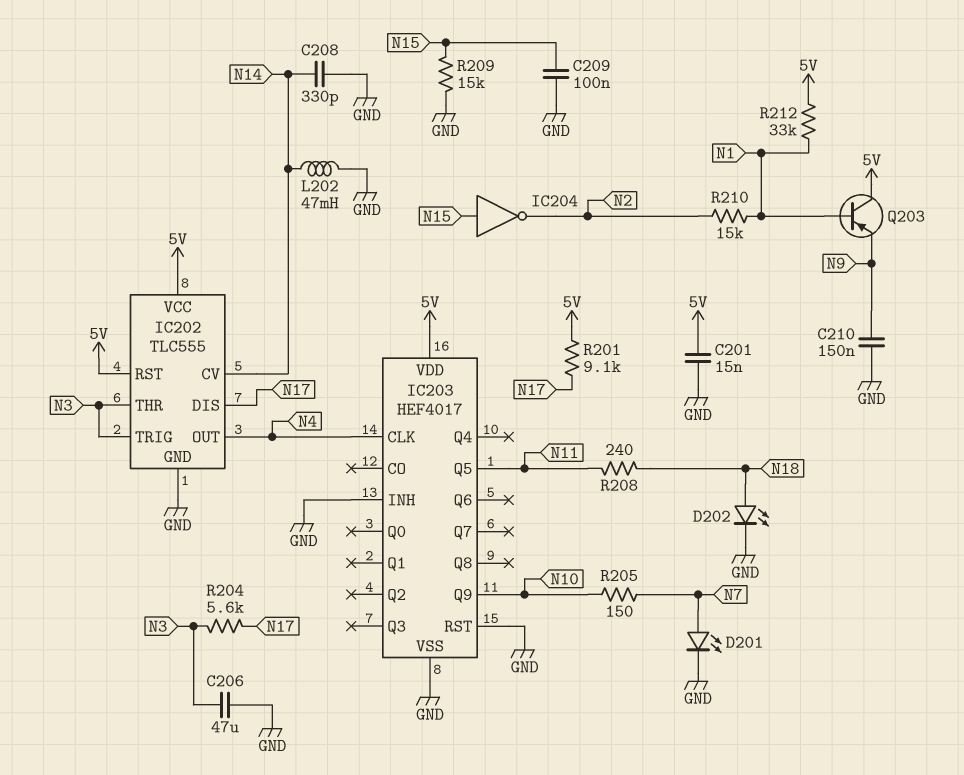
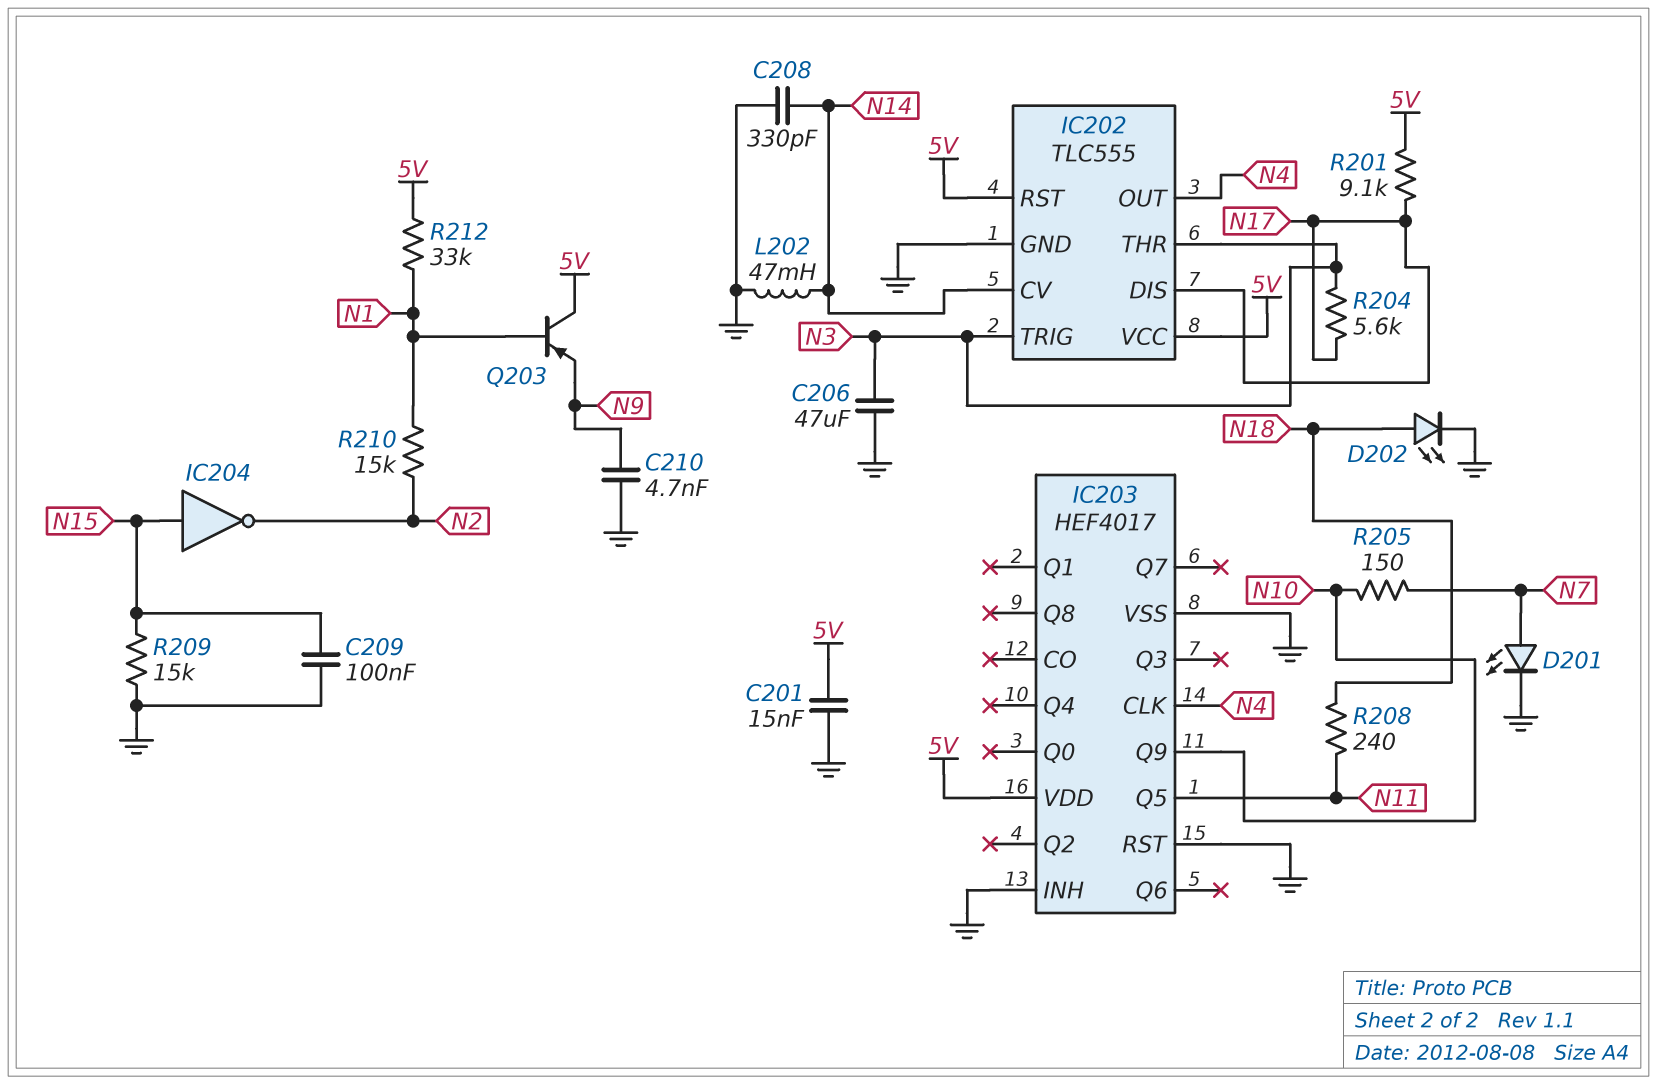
C210: 150nF (GND, N9) -> 4.7nF (GND, N9)

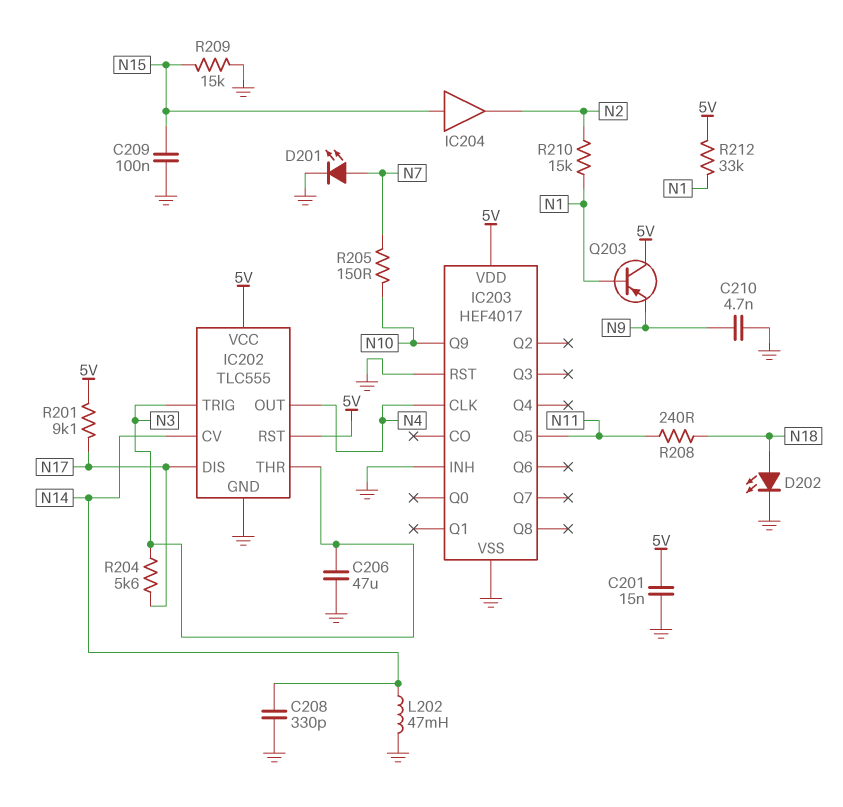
IC204: NOT (in N15, out N2) -> buffer (in N15, out N2)

